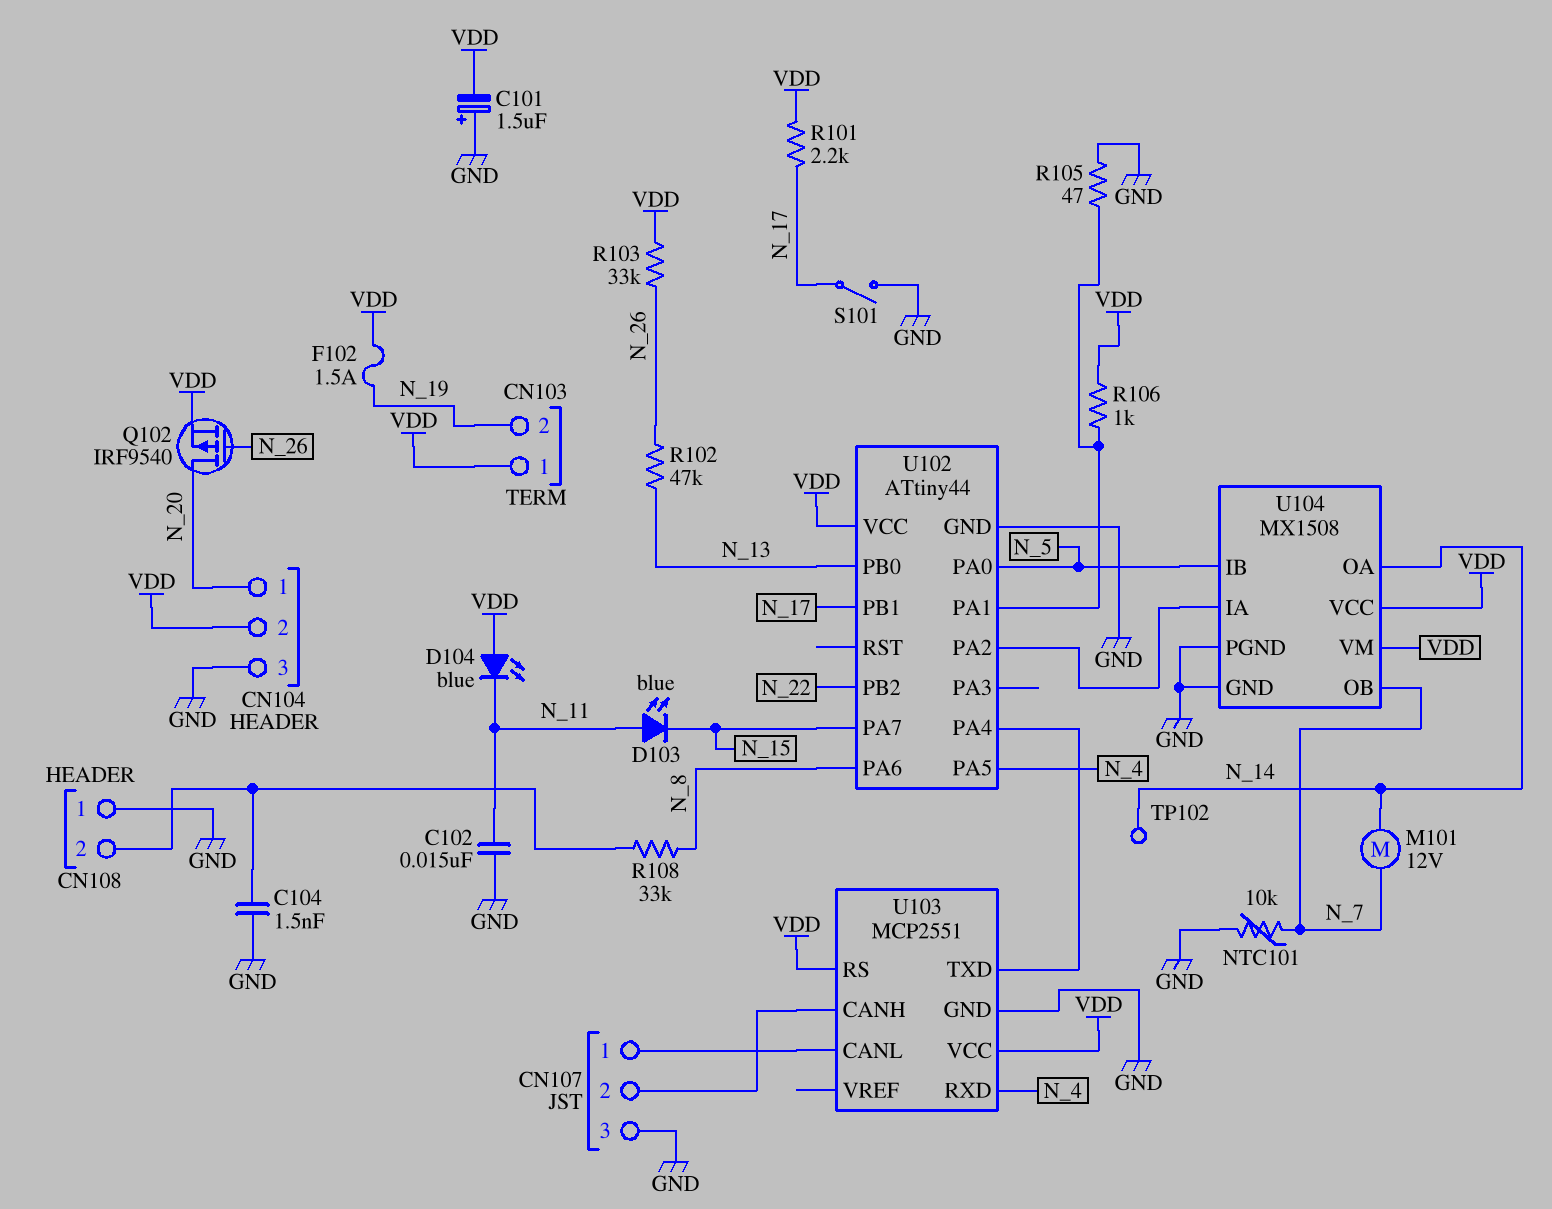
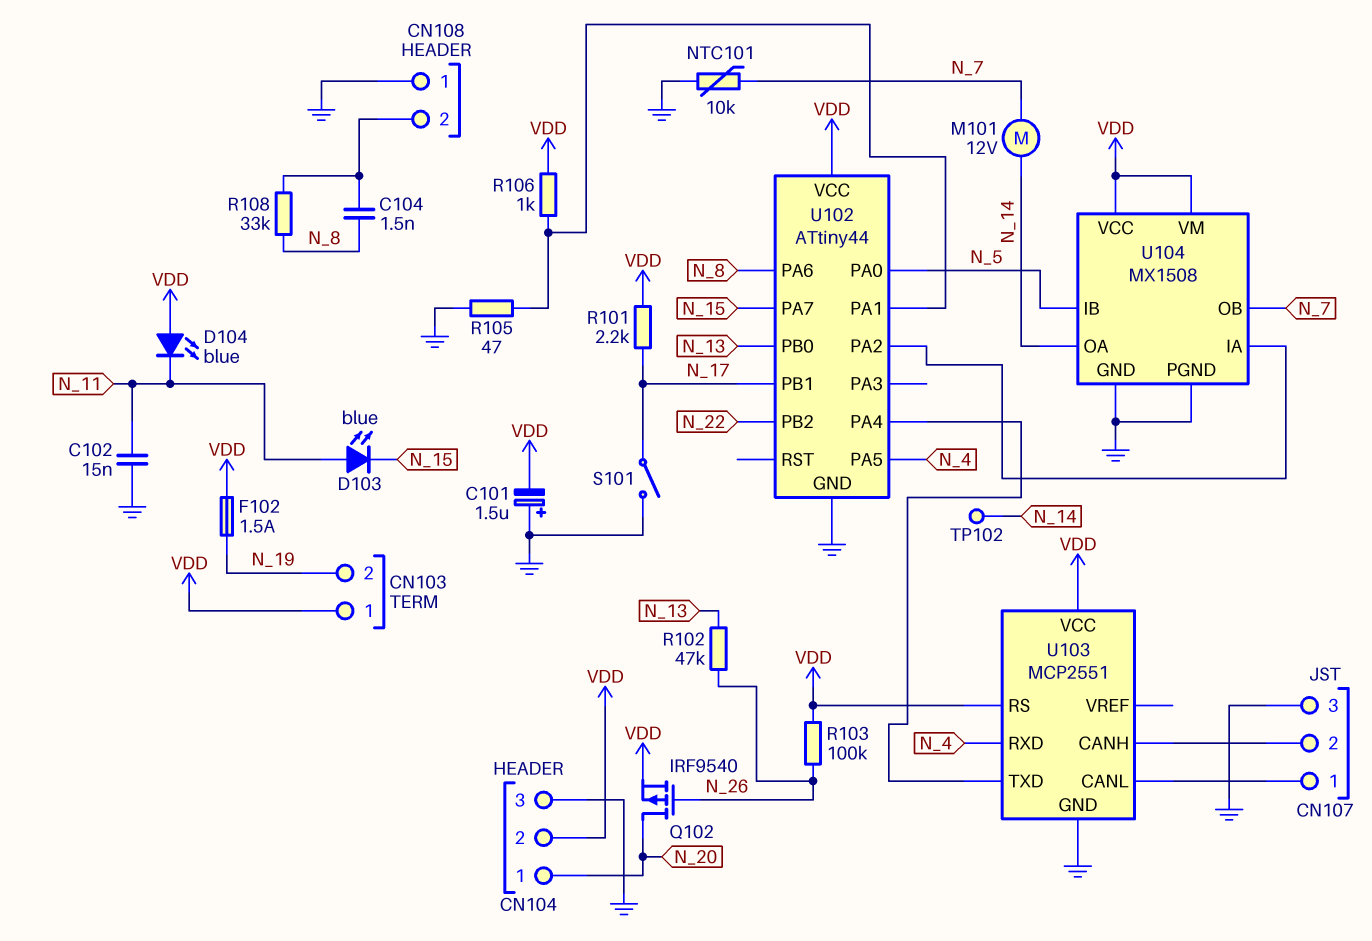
C104: 1.5nF (CN108/2, GND) -> 1.5nF (CN108/2, N_8)
R103: 33k (N_26, VDD) -> 100k (N_26, VDD)

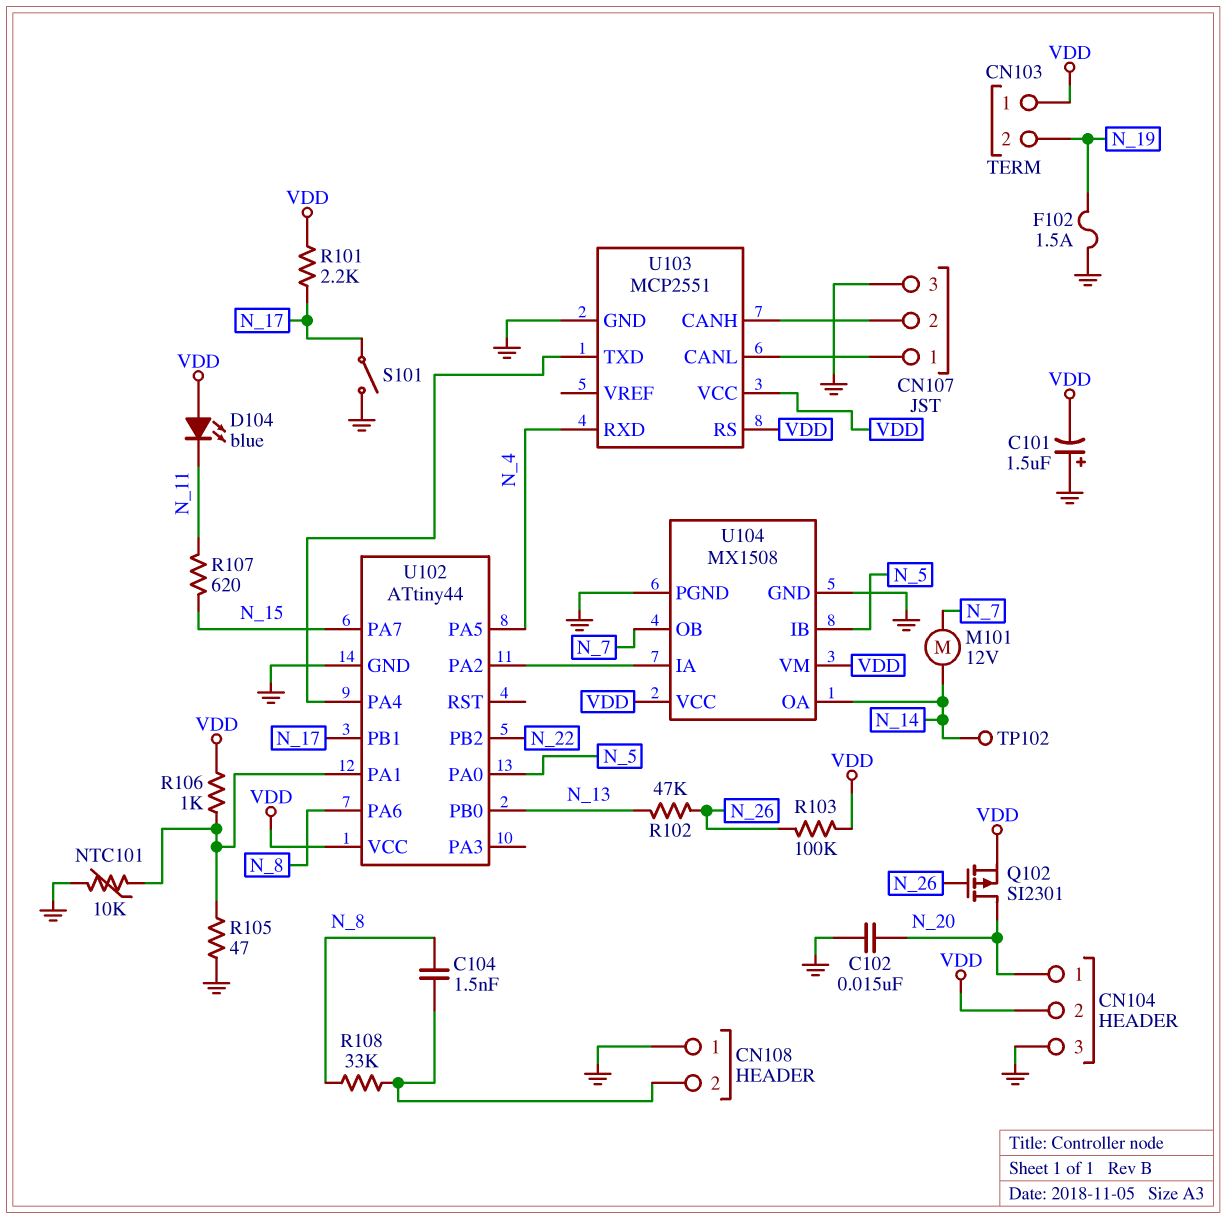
C102: 15nF (GND, N_11) -> 15nF (GND, N_20)
D103: LED blue (A N_11, K N_15) -> none
F102: 1.5A (N_19, VDD) -> 1.5A (GND, N_19)
NTC101: 10k (GND, N_7) -> 10k (GND, U102/PA1)
Q102: PMOS IRF9540 (G N_26, D N_20, S VDD) -> PMOS SI2301 (G N_26, D N_20, S VDD)
R107: none -> 620 (N_11, N_15)

